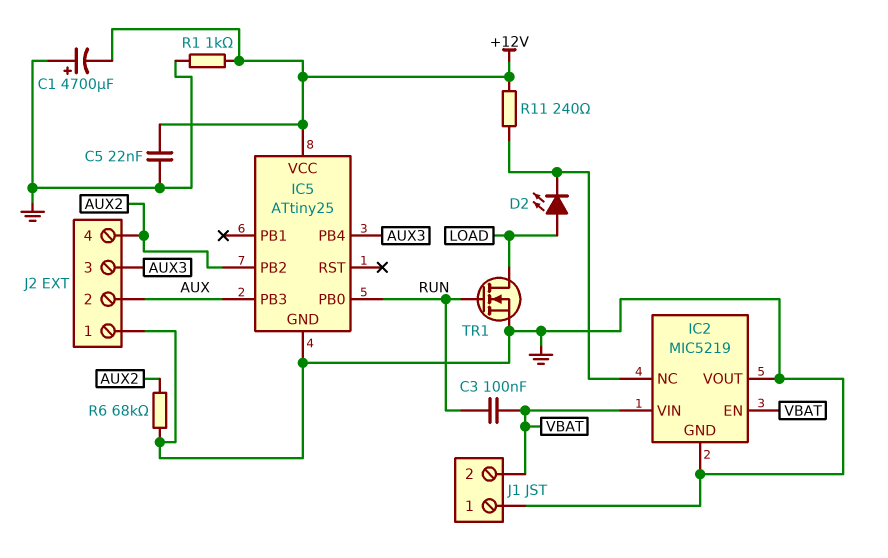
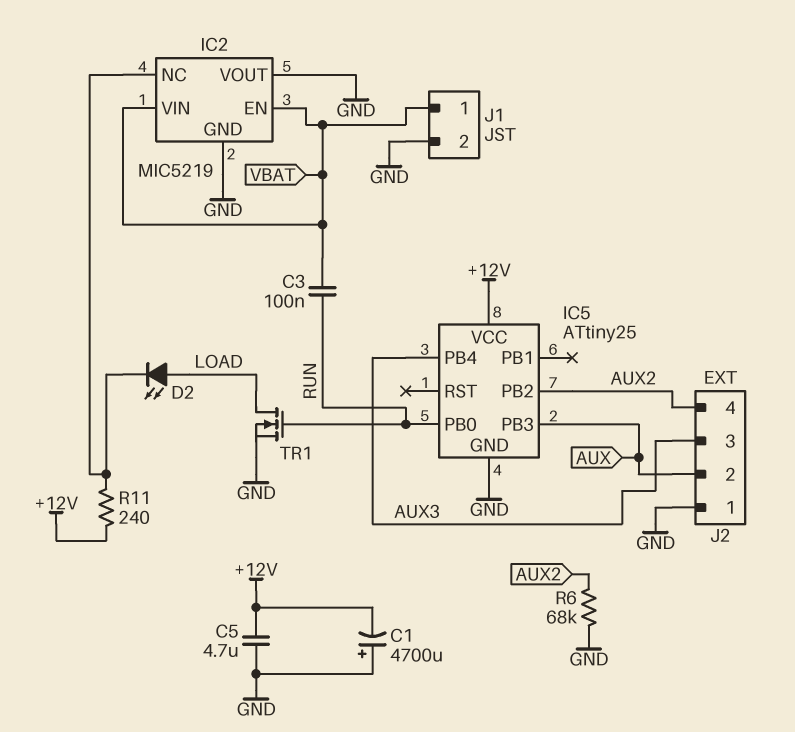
C5: 22nF (+12V, GND) -> 4.7uF (+12V, GND)
J1 pin 1: GND -> VBAT
J1 pin 2: VBAT -> GND
R1: 1k (+12V, GND) -> none

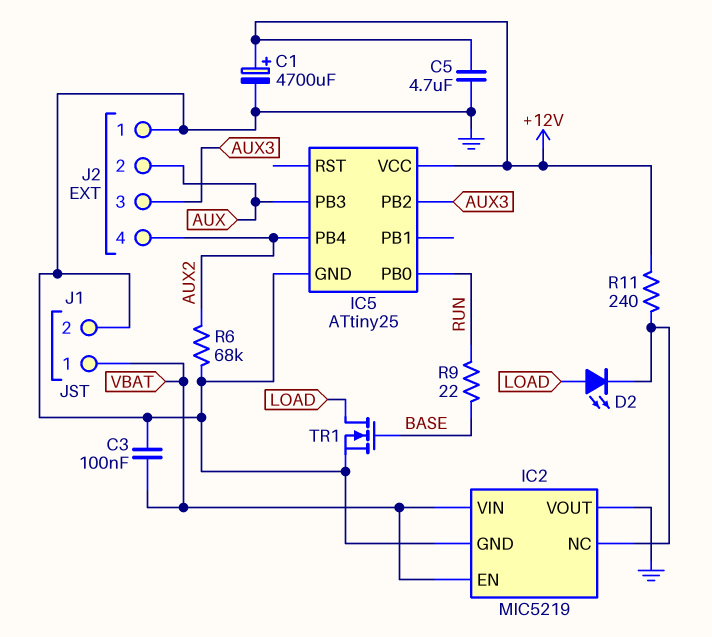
C1: 4700uF (plus GND, minus +12V) -> 4700uF (plus +12V, minus GND)
C3: 100nF (RUN, VBAT) -> 100nF (GND, VBAT)
IC5 pin PB2: AUX2 -> AUX3
IC5 pin PB4: AUX3 -> AUX2
R9: none -> 22 (BASE, RUN)
TR1: NMOS (G RUN, D LOAD, S GND) -> NMOS (G BASE, D LOAD, S GND)

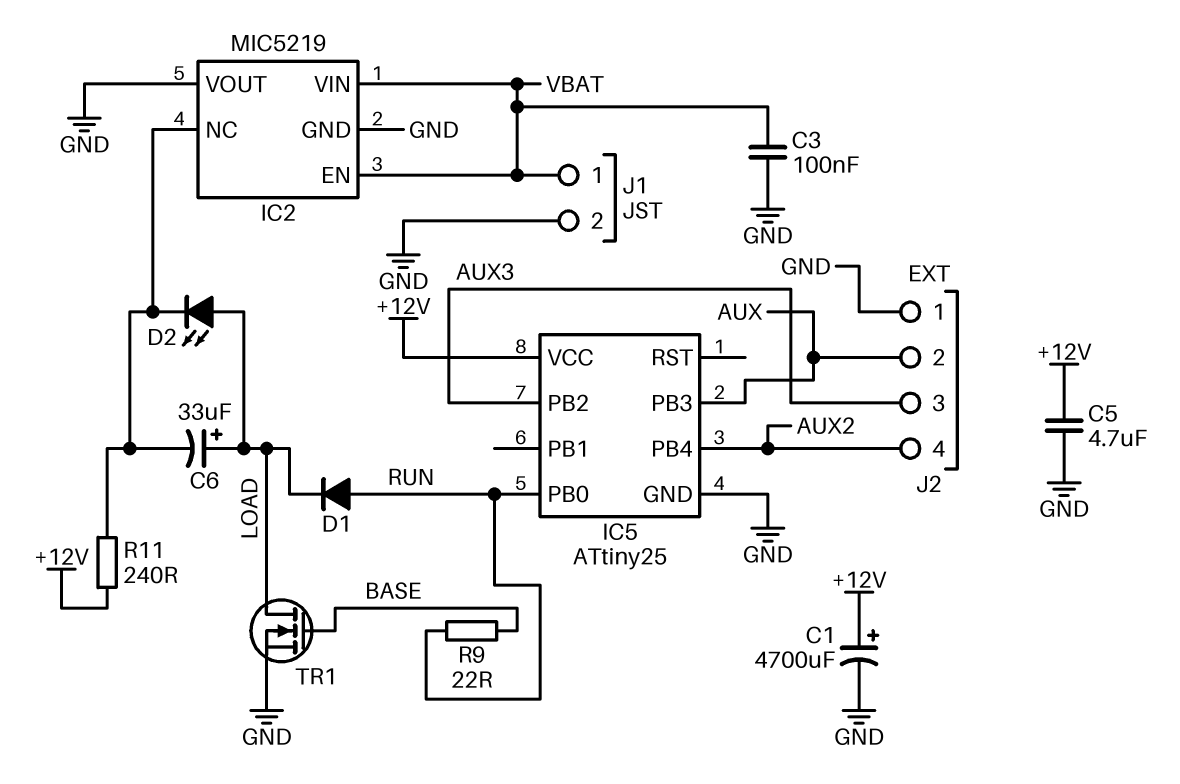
C6: none -> 33uF (plus LOAD, minus IC2/NC)
D1: none -> diode (A RUN, K LOAD)
R6: 68k (AUX2, GND) -> none

